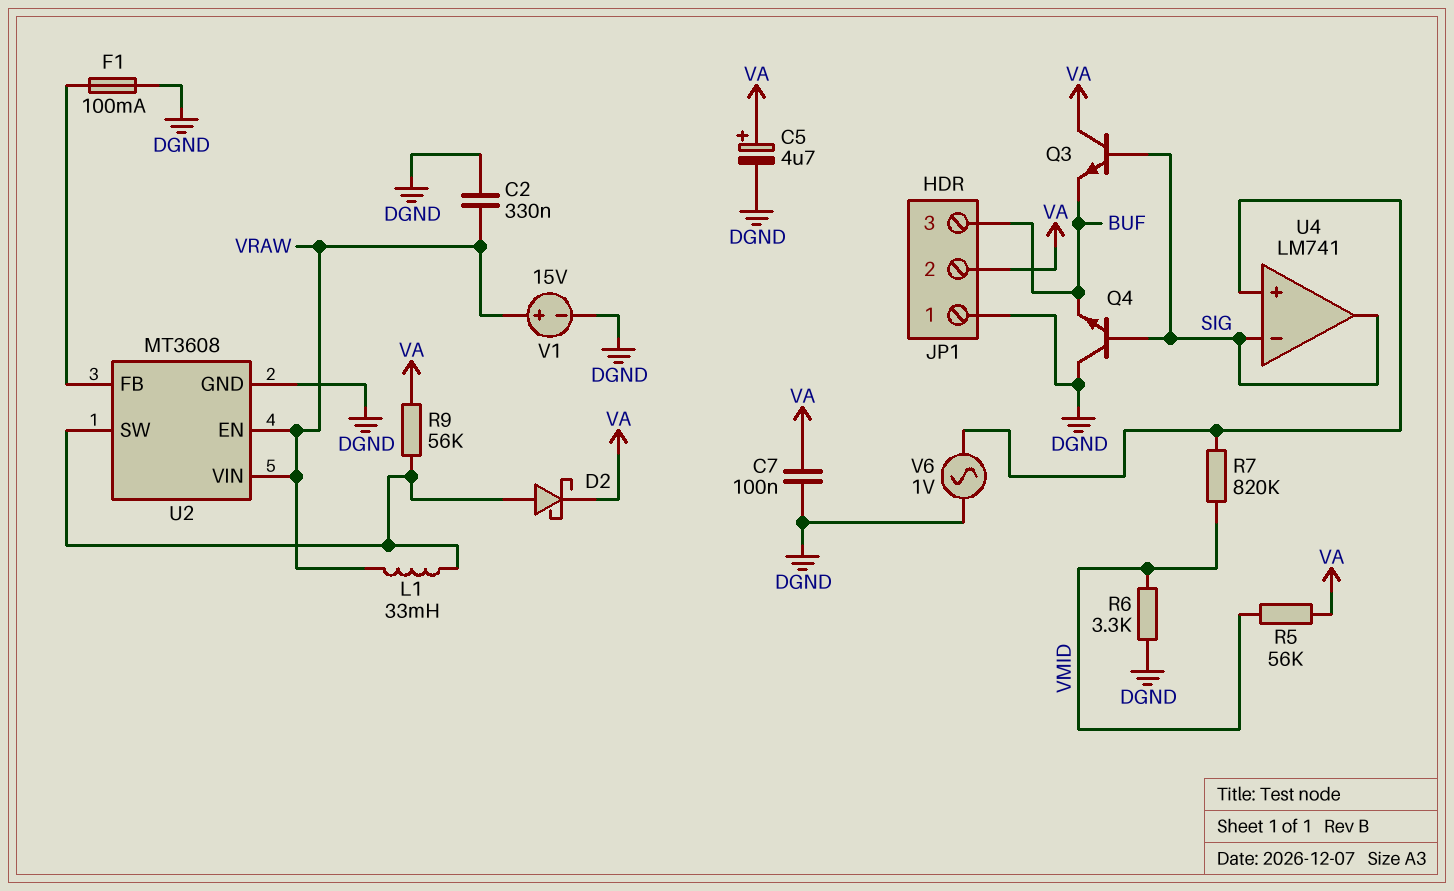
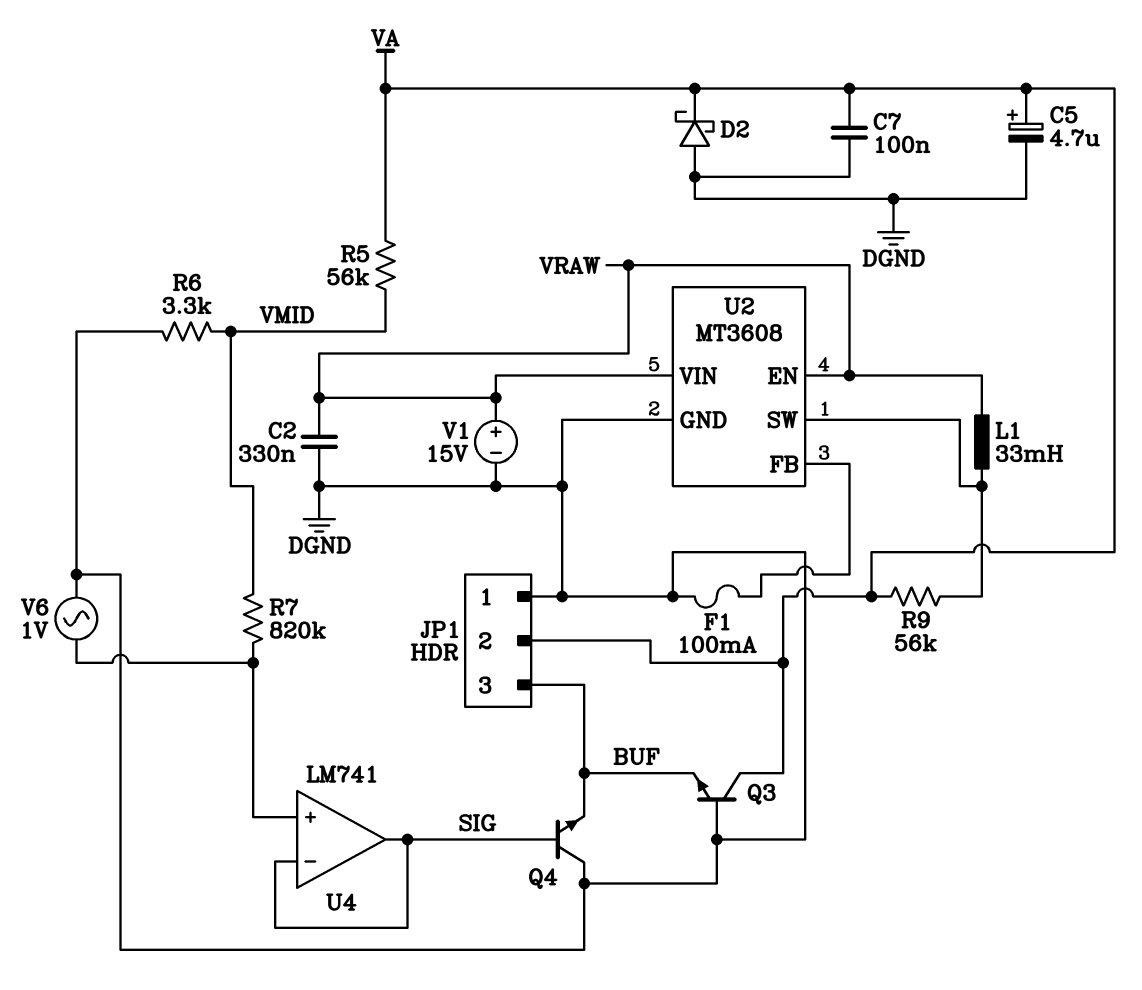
D2: schottky (A U2/SW, K VA) -> schottky (A DGND, K VA)
Q3: NPN (B SIG, C VA, E BUF) -> NPN (B DGND, C VA, E BUF)

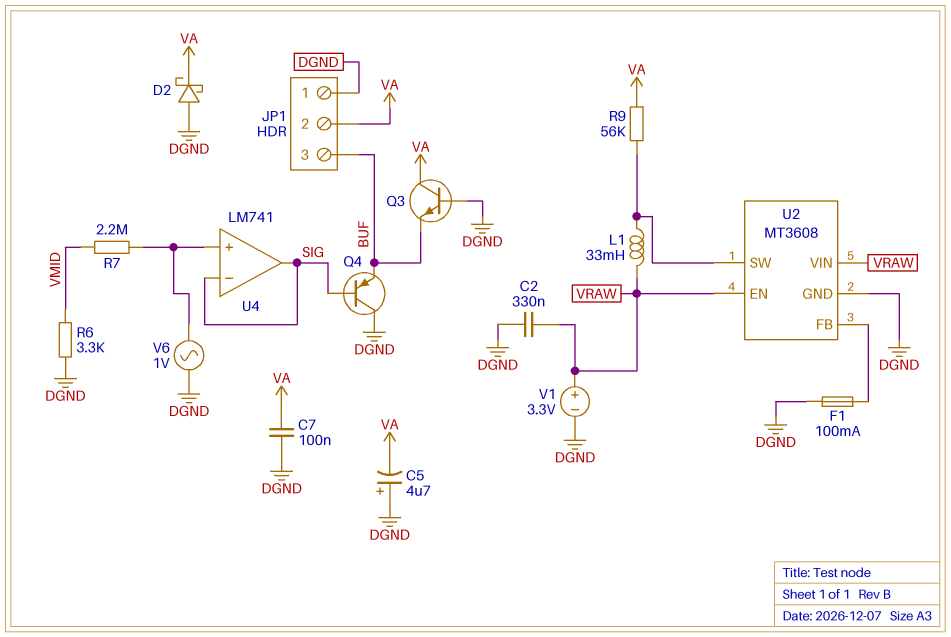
C5: 4.7uF (plus VA, minus DGND) -> 4.7uF (plus DGND, minus VA)
Q4: NPN (B SIG, C DGND, E BUF) -> PNP (B SIG, C DGND, E BUF)
R5: 56k (VA, VMID) -> none
R7: 820k (U4/in+, VMID) -> 2.2M (U4/in+, VMID)
V1: 15V (plus VRAW, minus DGND) -> 3.3V (plus VRAW, minus DGND)

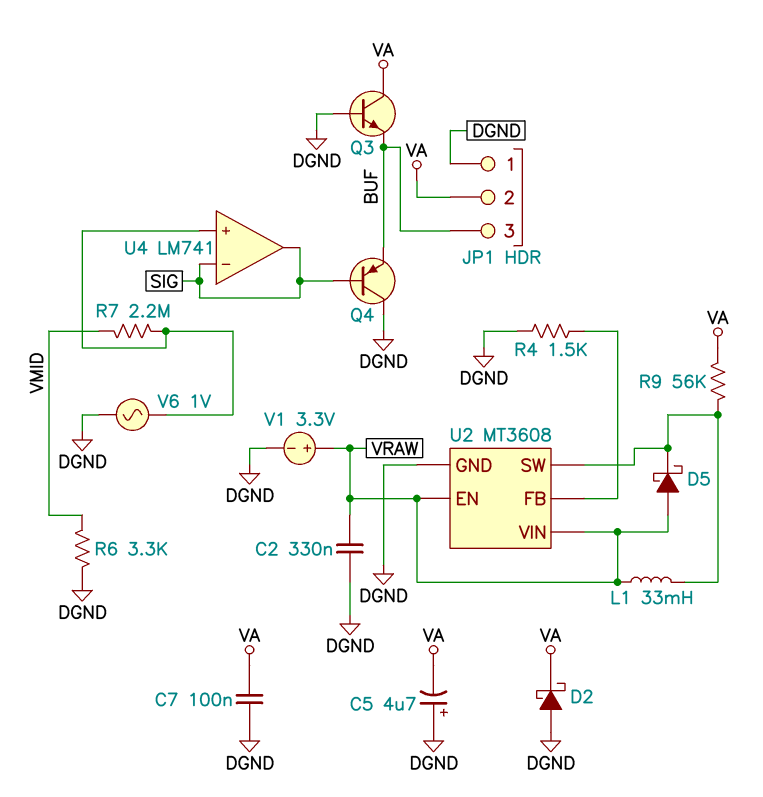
D5: none -> schottky (A VRAW, K U2/SW)
F1: 100mA (DGND, U2/FB) -> none
R4: none -> 1.5k (DGND, U2/FB)

